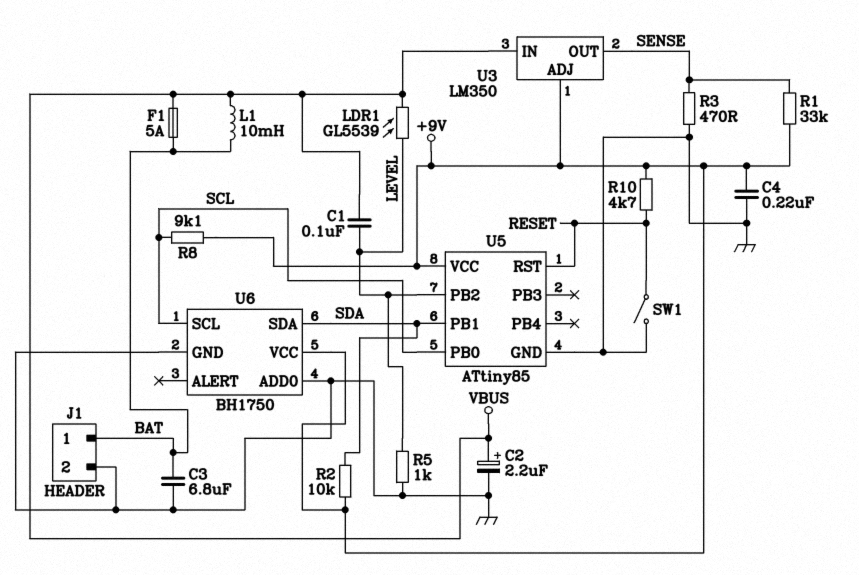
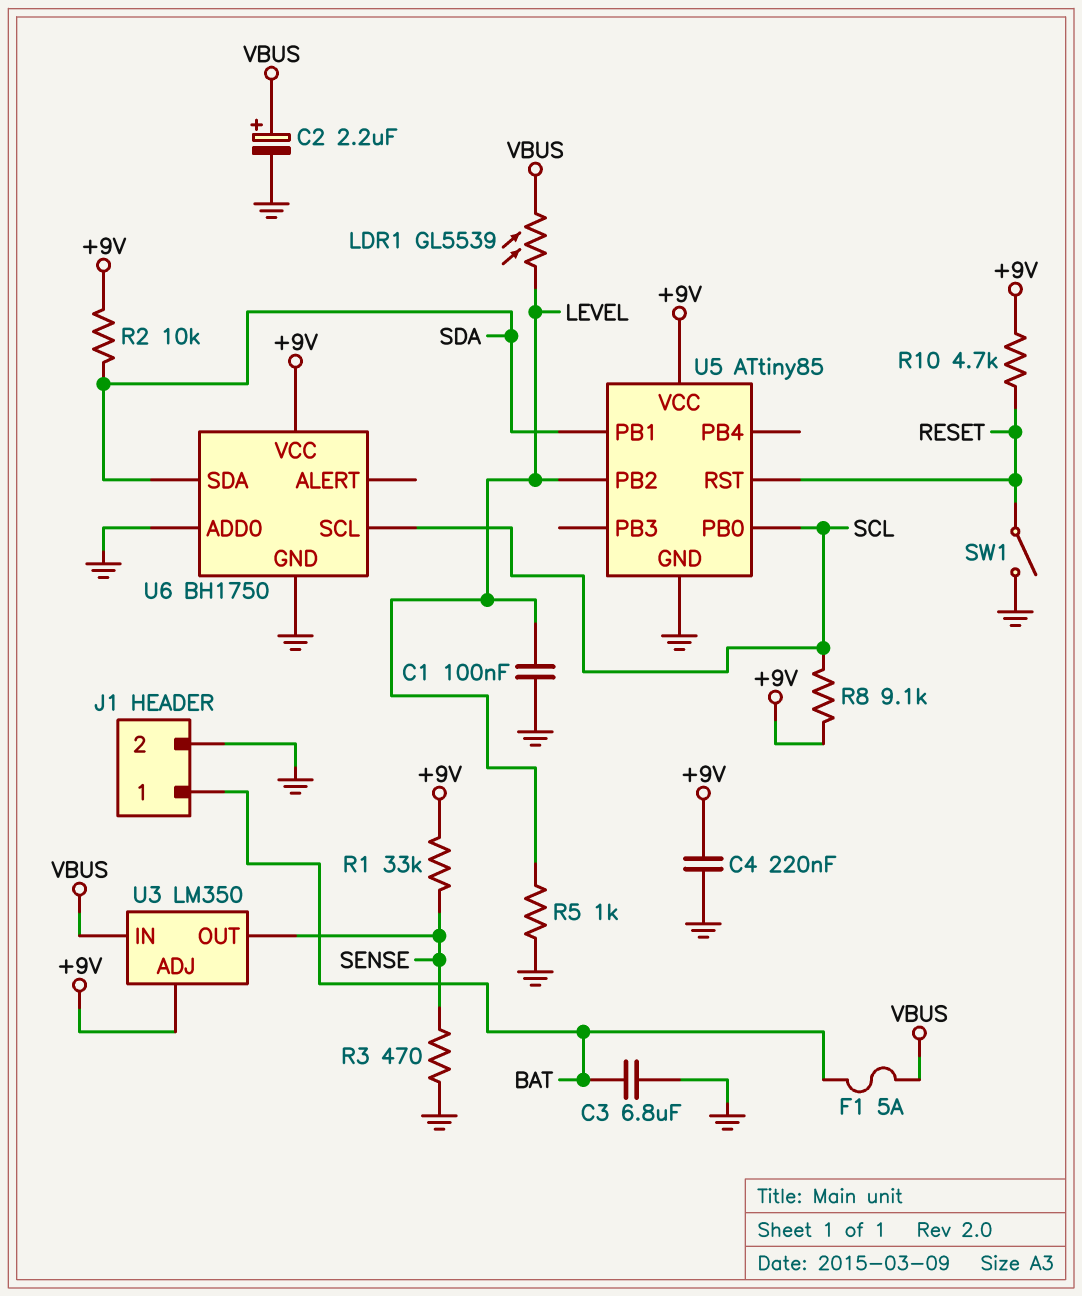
C1: 100nF (LEVEL, VBUS) -> 100nF (GND, LEVEL)
L1: 10mH (BAT, VBUS) -> none

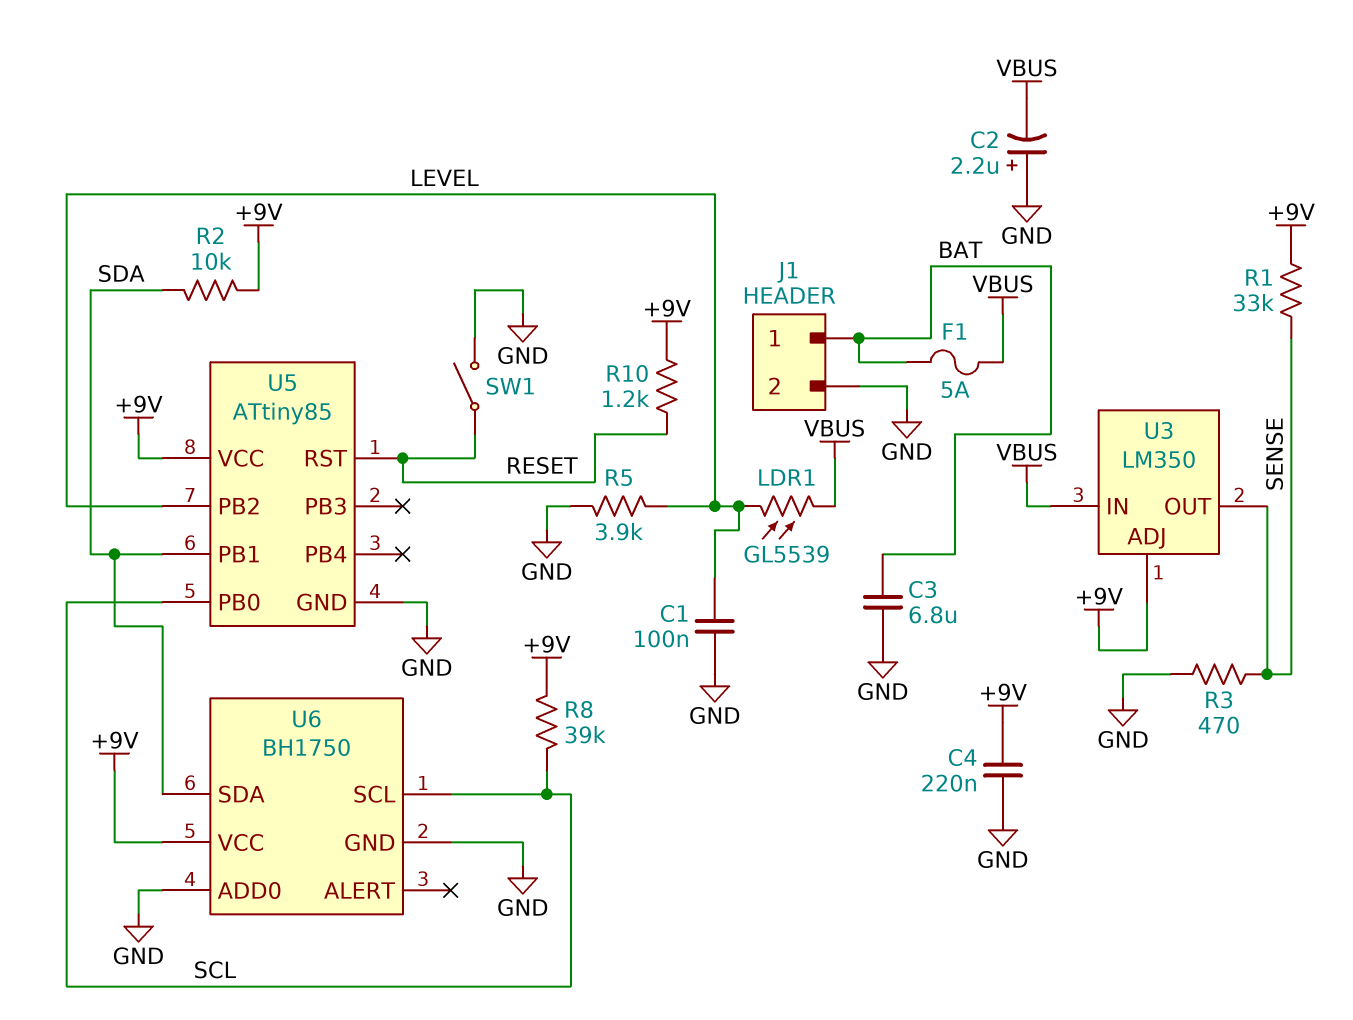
C2: 2.2uF (plus VBUS, minus GND) -> 2.2uF (plus GND, minus VBUS)
R5: 1k (GND, LEVEL) -> 3.9k (GND, LEVEL)
R8: 9.1k (+9V, SCL) -> 39k (+9V, SCL)
R10: 4.7k (+9V, RESET) -> 1.2k (+9V, RESET)

